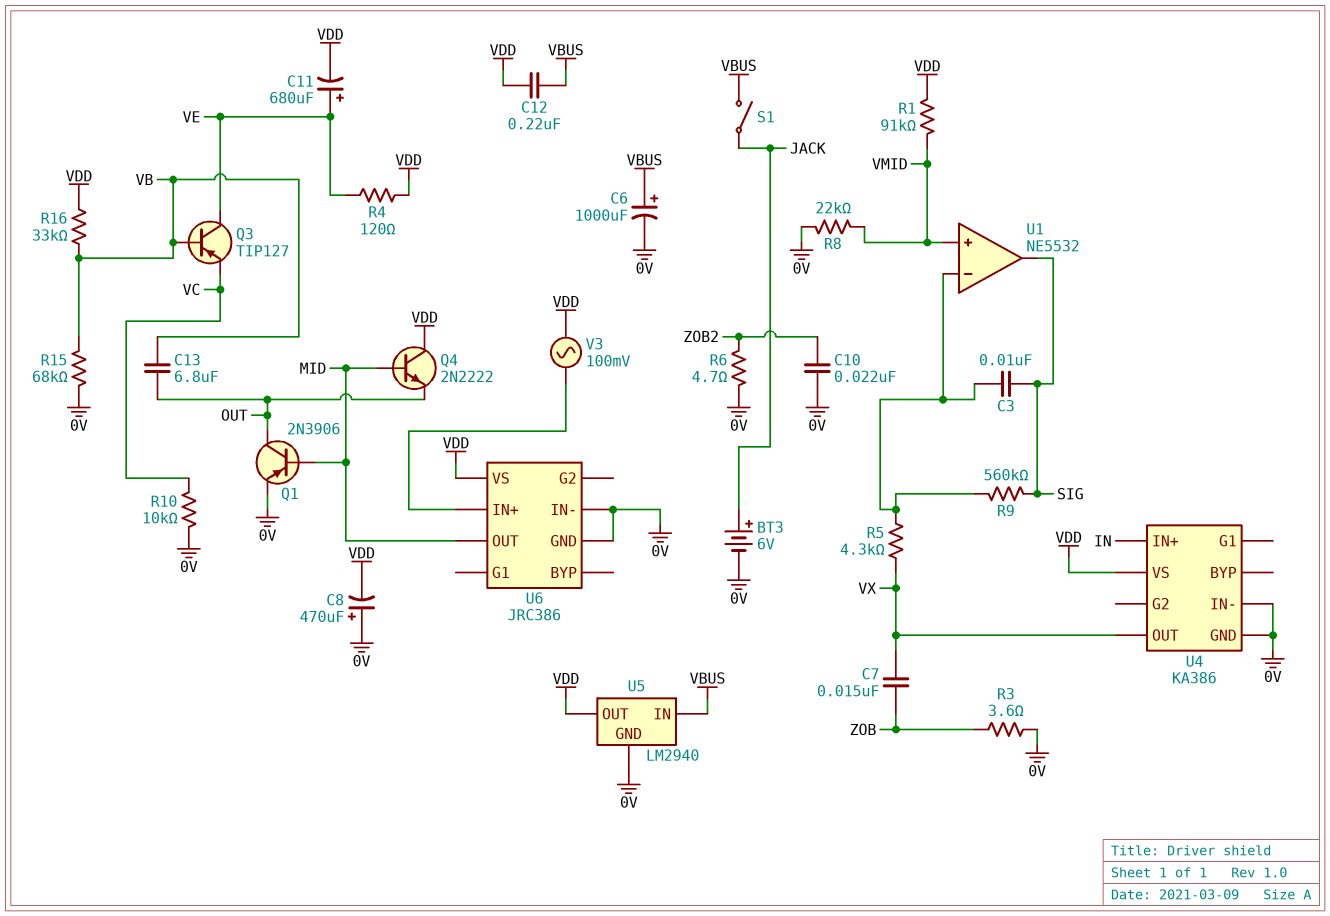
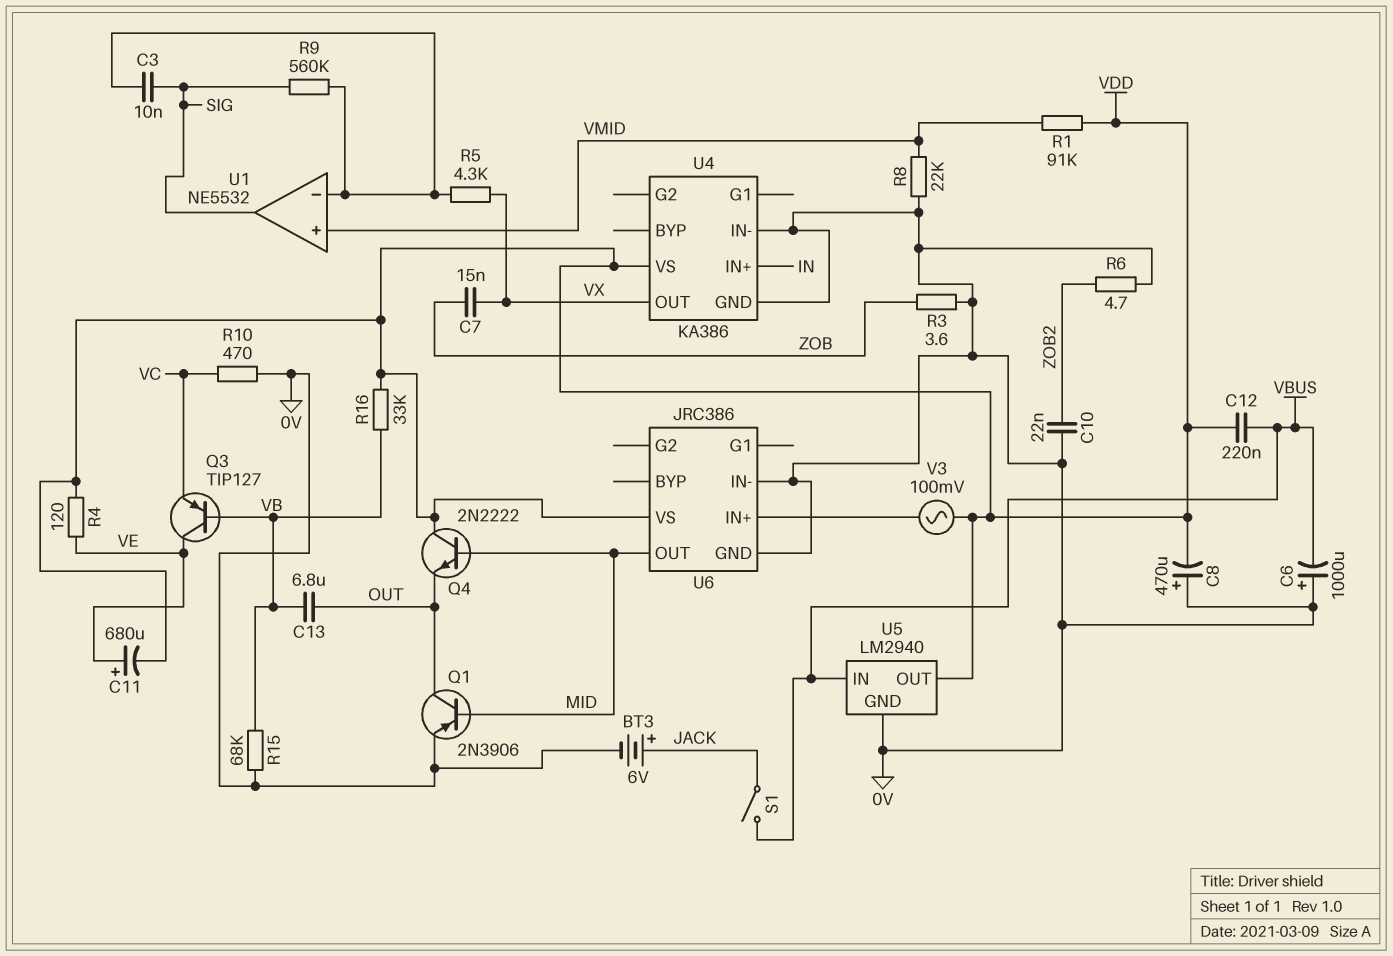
C6: 1000uF (plus VBUS, minus 0V) -> 1000uF (plus 0V, minus VBUS)
R10: 10k (0V, VC) -> 470 (0V, VC)

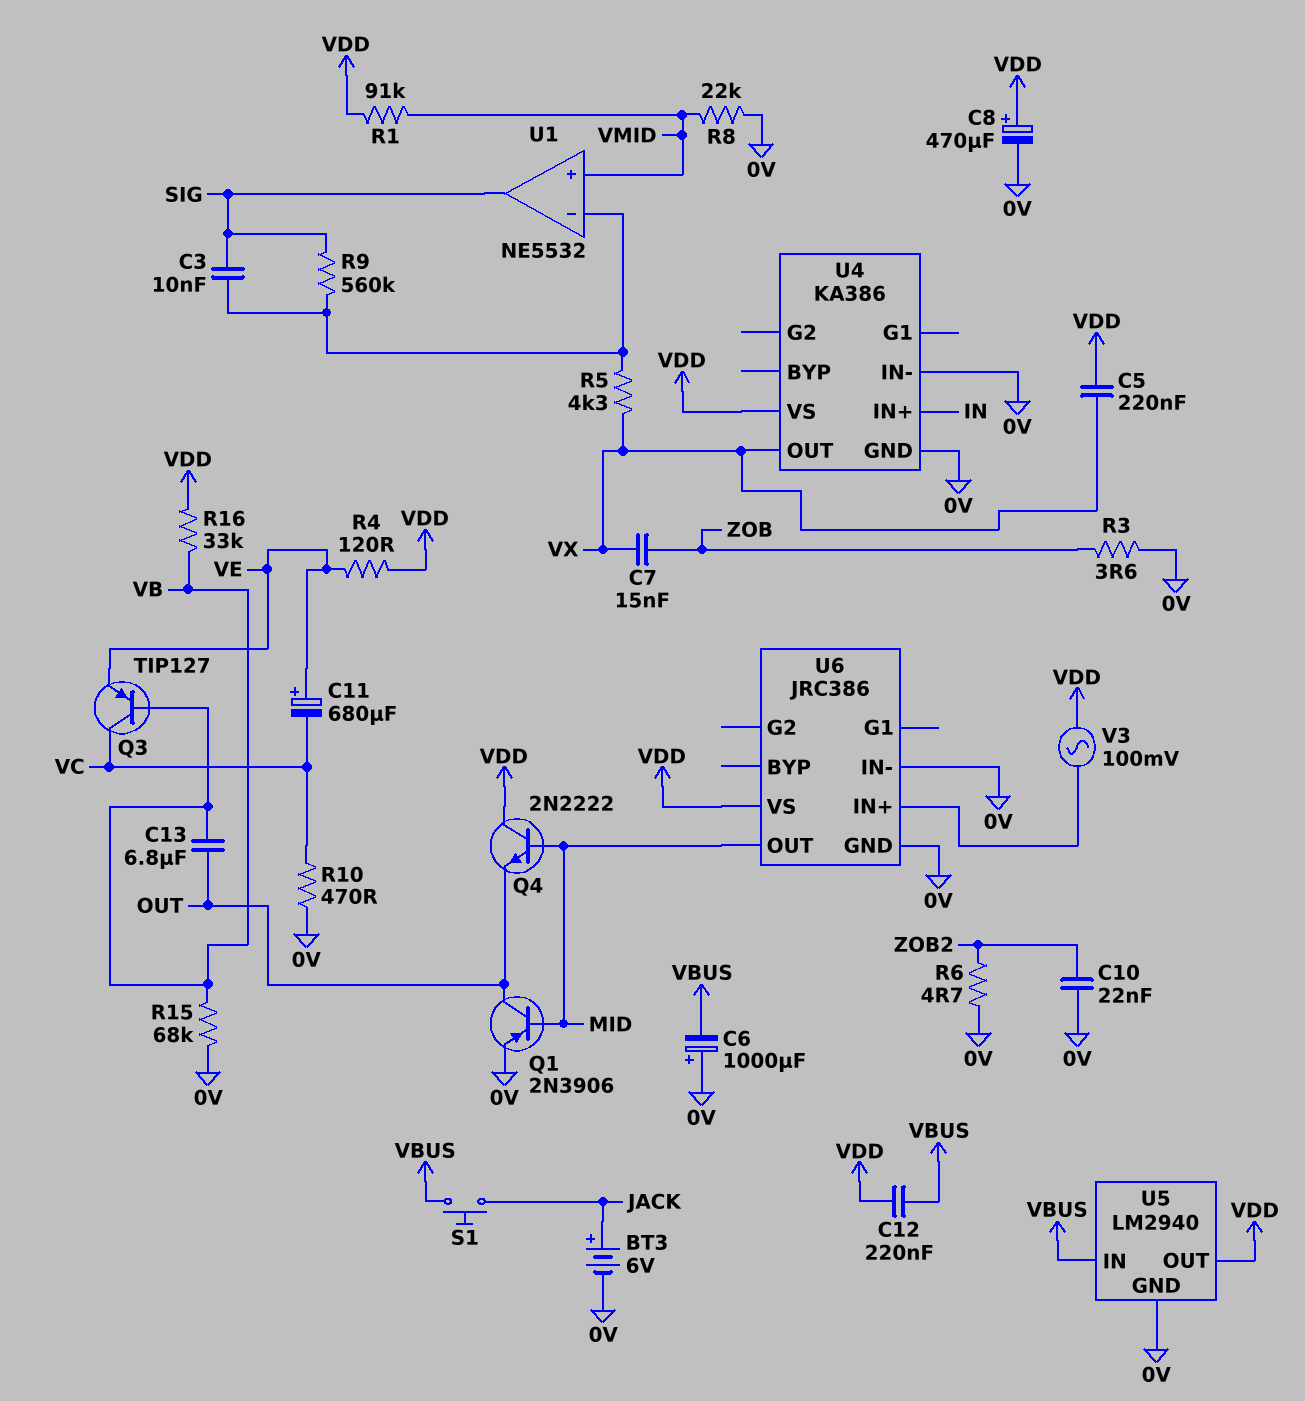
C5: none -> 220nF (VDD, VX)
C8: 470uF (plus 0V, minus VDD) -> 470uF (plus VDD, minus 0V)
C11: 680uF (plus VE, minus VDD) -> 680uF (plus VE, minus VC)
Q3: PNP TIP127 (B VB, C VE, E VC) -> PNP TIP127 (B VB, C VC, E VE)
S1: switch (JACK, VBUS) -> button (JACK, VBUS)

